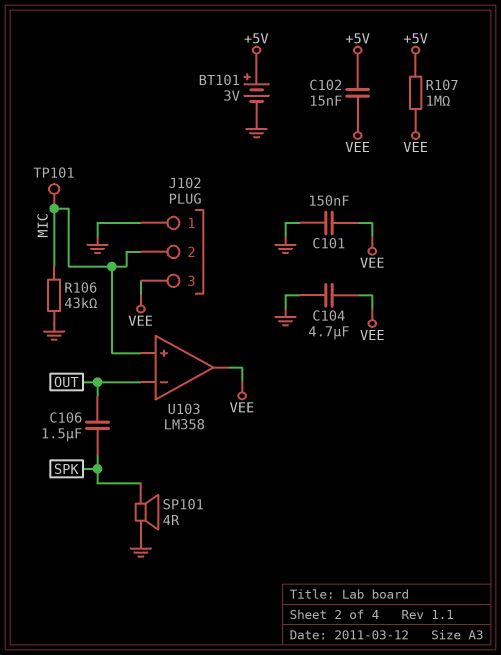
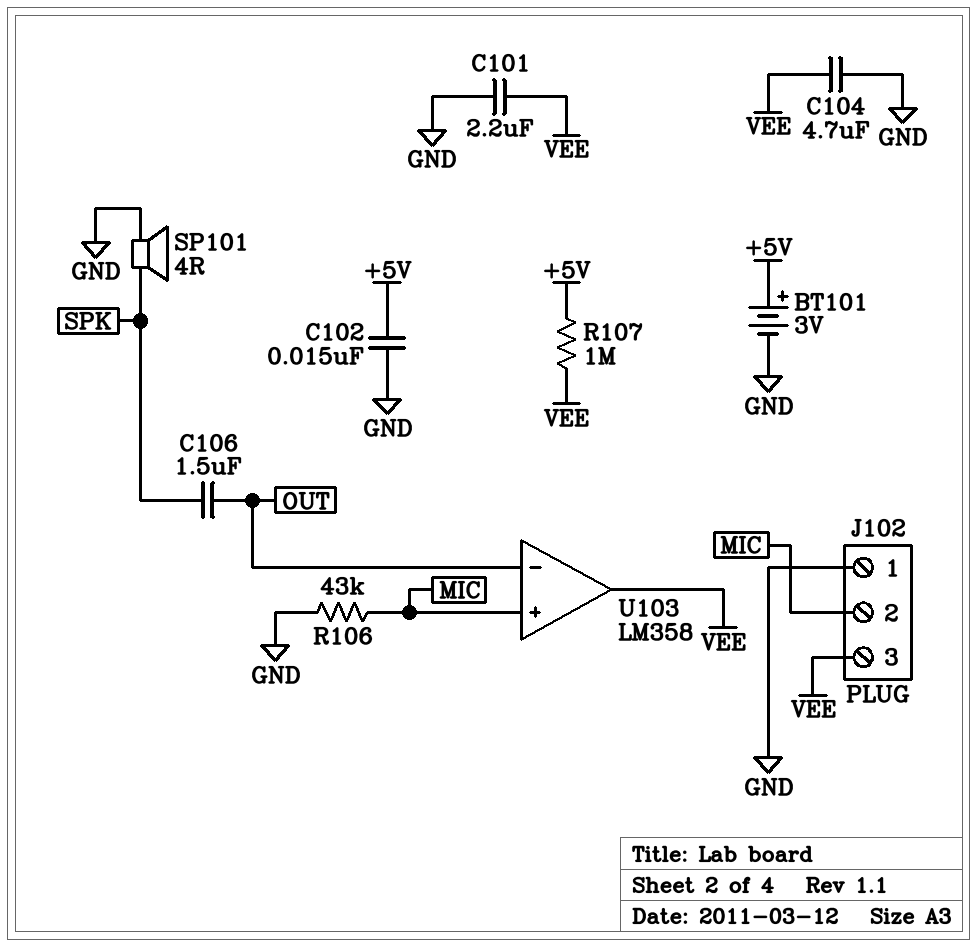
C101: 150nF (GND, VEE) -> 2.2uF (GND, VEE)
C102: 15nF (+5V, VEE) -> 15nF (+5V, GND)
TP101: test point (MIC) -> none

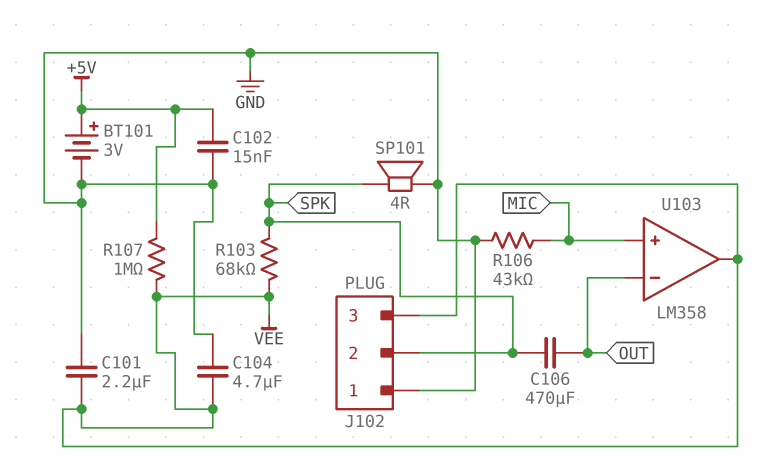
C106: 1.5uF (OUT, SPK) -> 470uF (OUT, SPK)
J102 pin 2: MIC -> SPK
R103: none -> 68k (SPK, VEE)

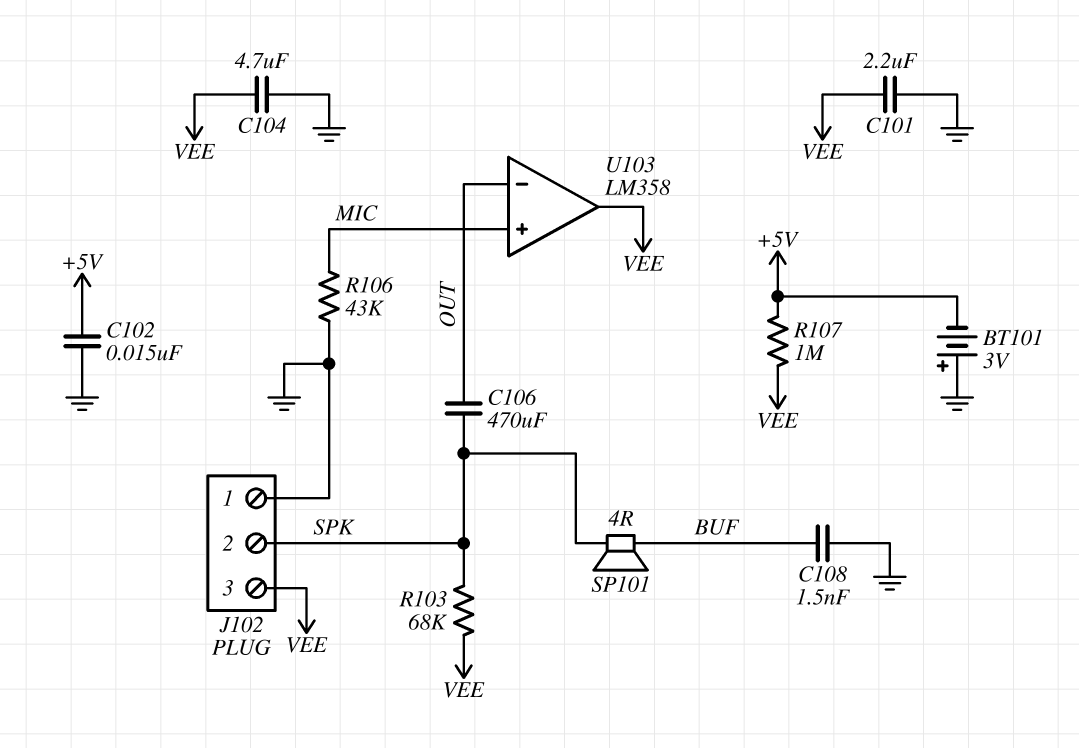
BT101: 3V (plus +5V, minus GND) -> 3V (plus GND, minus +5V)
C108: none -> 1.5nF (BUF, GND)
SP101: speaker 4R (GND, SPK) -> speaker 4R (BUF, SPK)

